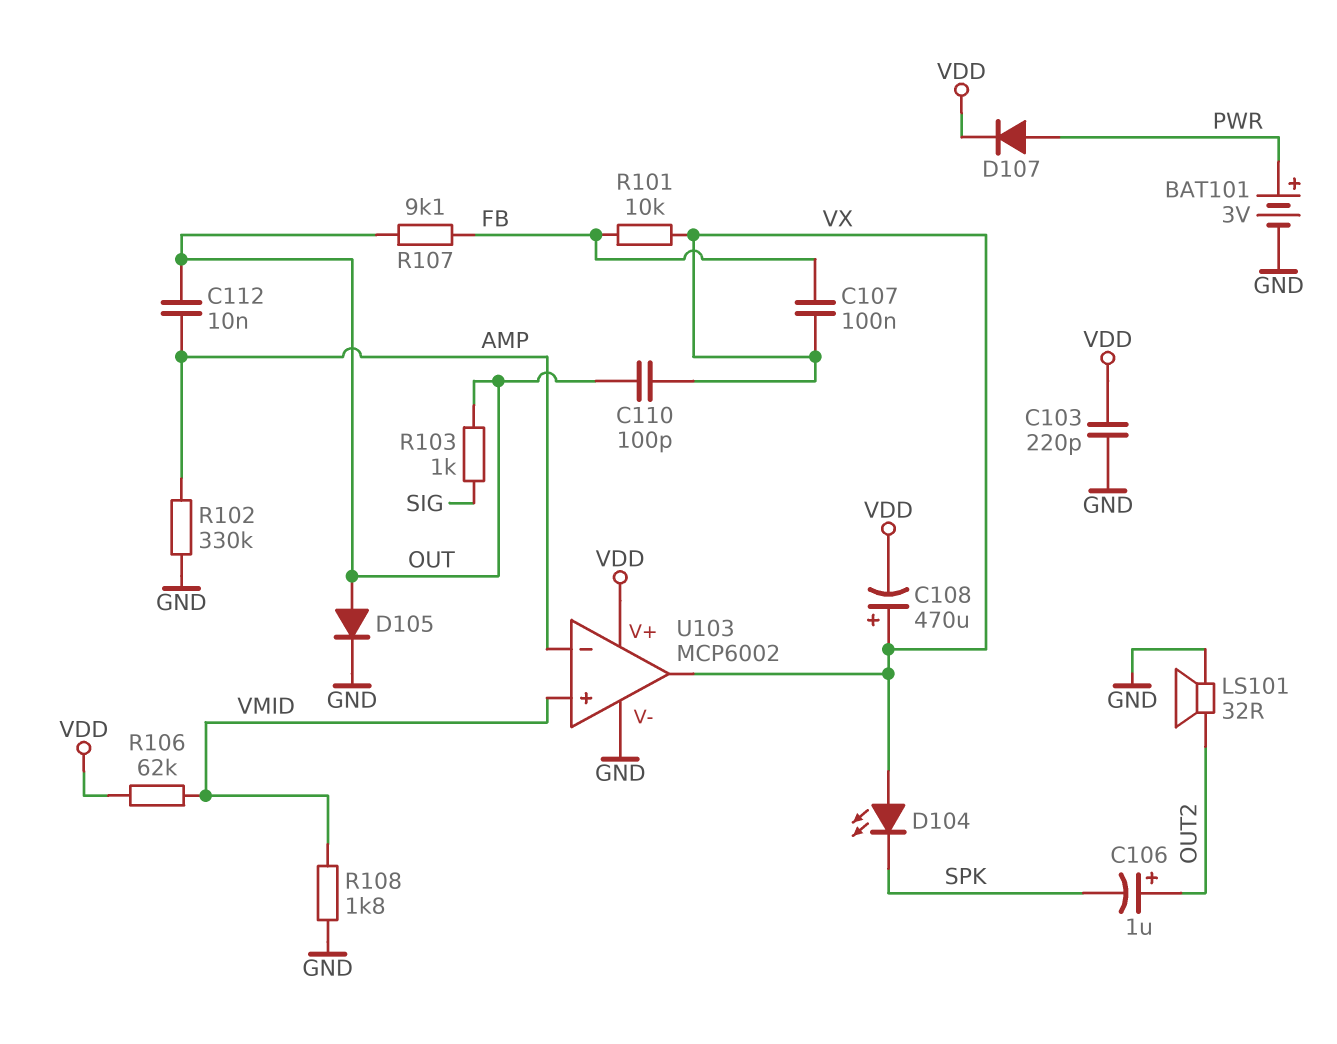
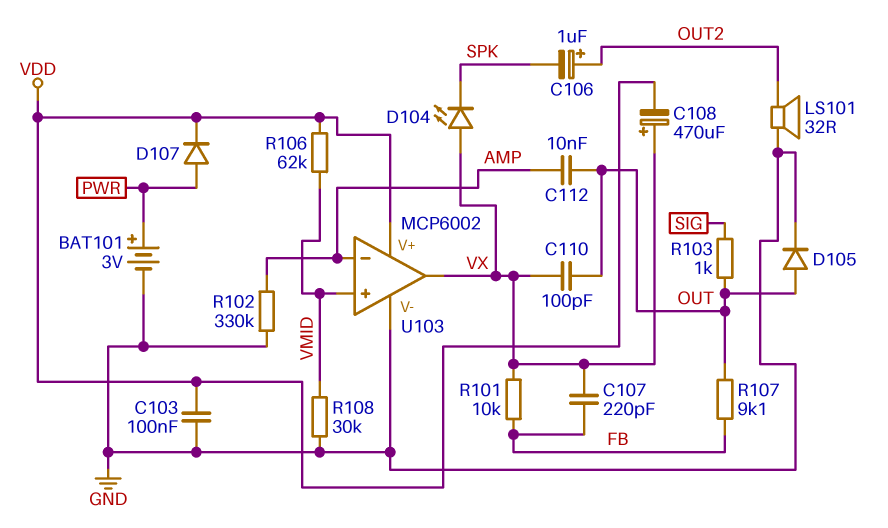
C103: 220pF (GND, VDD) -> 100nF (GND, VDD)
C107: 100nF (FB, VX) -> 220pF (FB, VX)
R108: 1.8k (GND, VMID) -> 30k (GND, VMID)

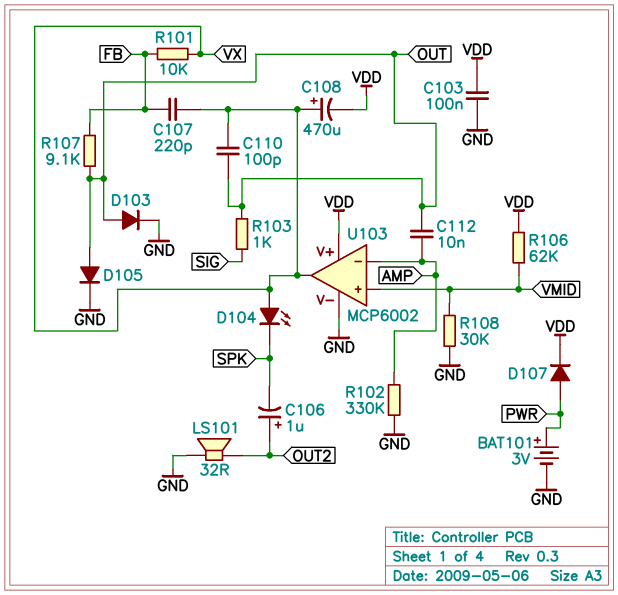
D103: none -> diode (A OUT, K GND)

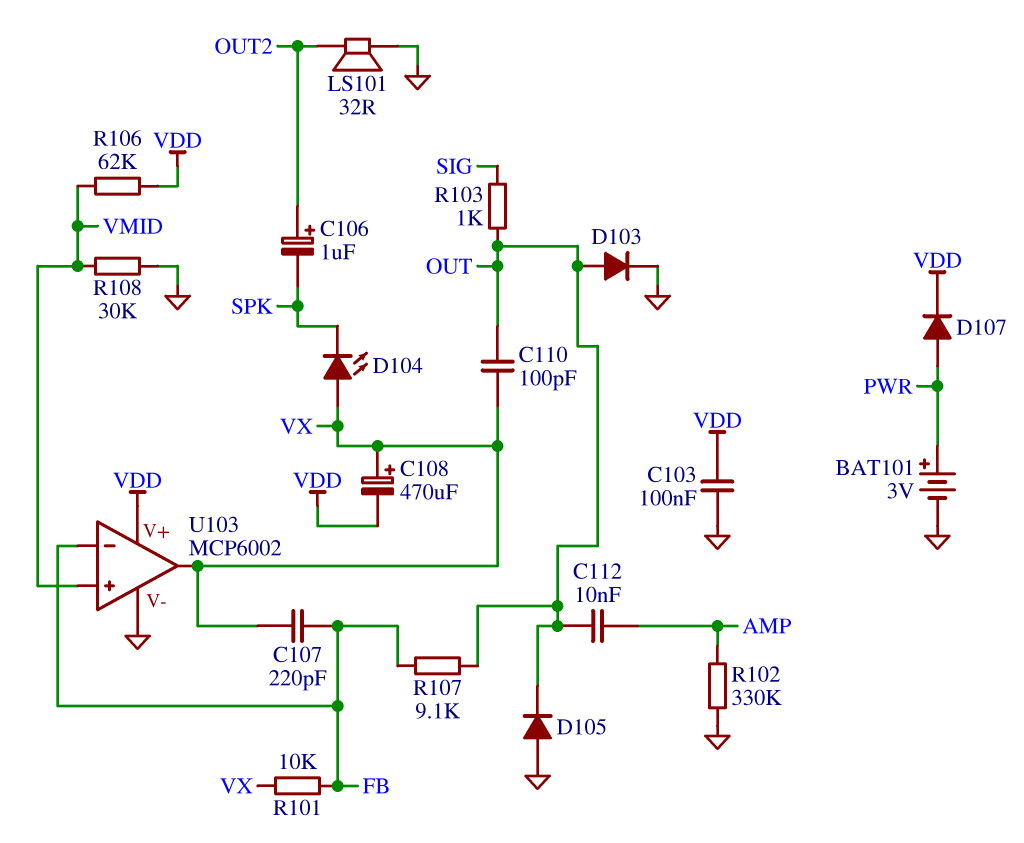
D105: diode (A OUT, K GND) -> diode (A GND, K OUT)
U103 pin in-: AMP -> FB

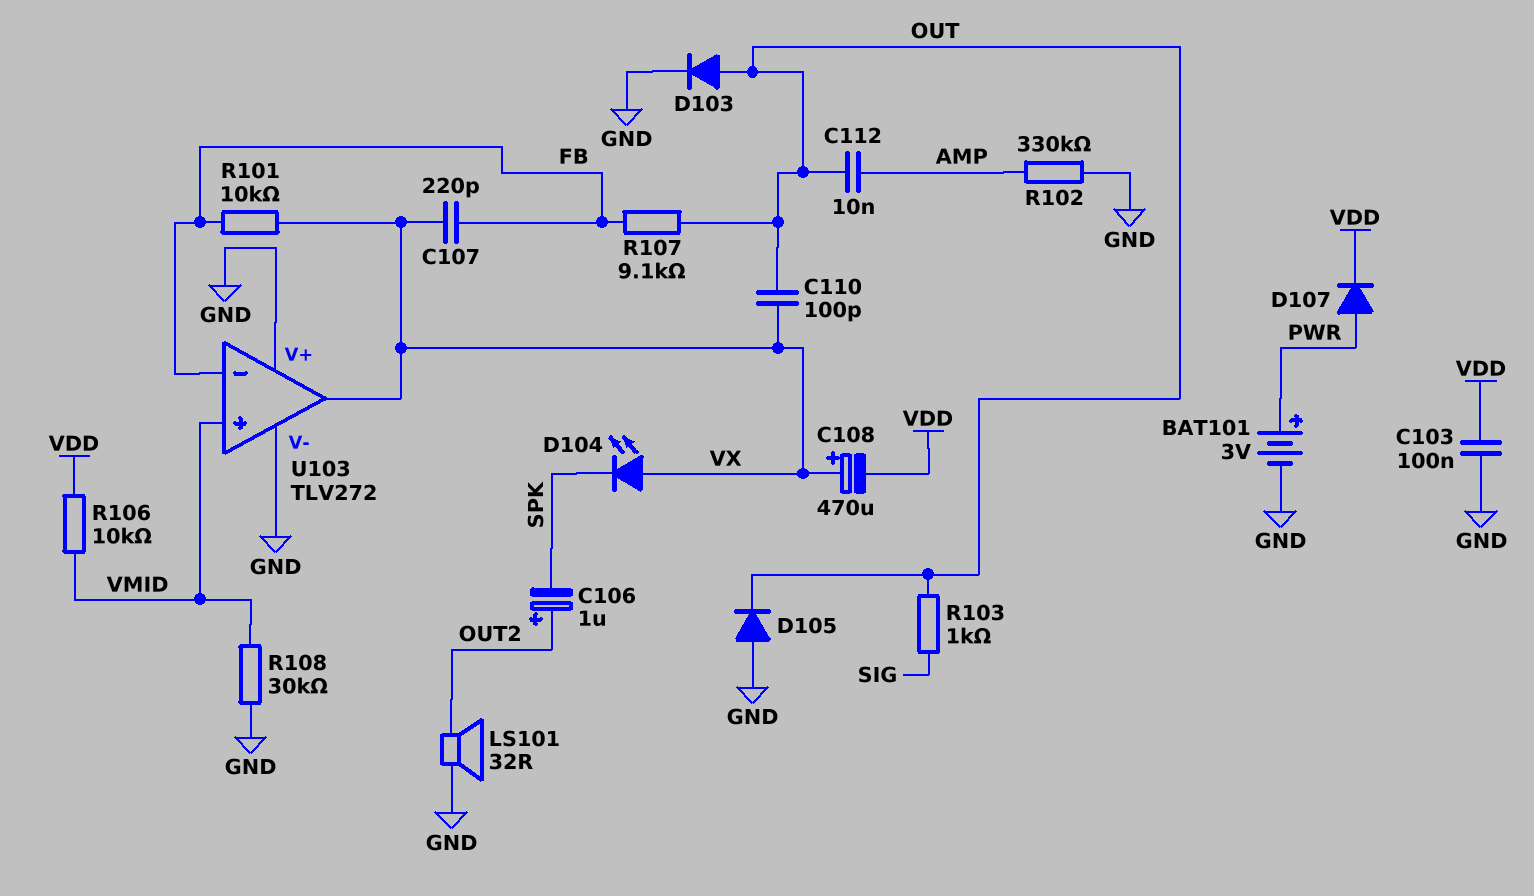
R106: 62k (VDD, VMID) -> 10k (VDD, VMID)
U103: MCP6002 -> TLV272
U103 pin V+: VDD -> GND

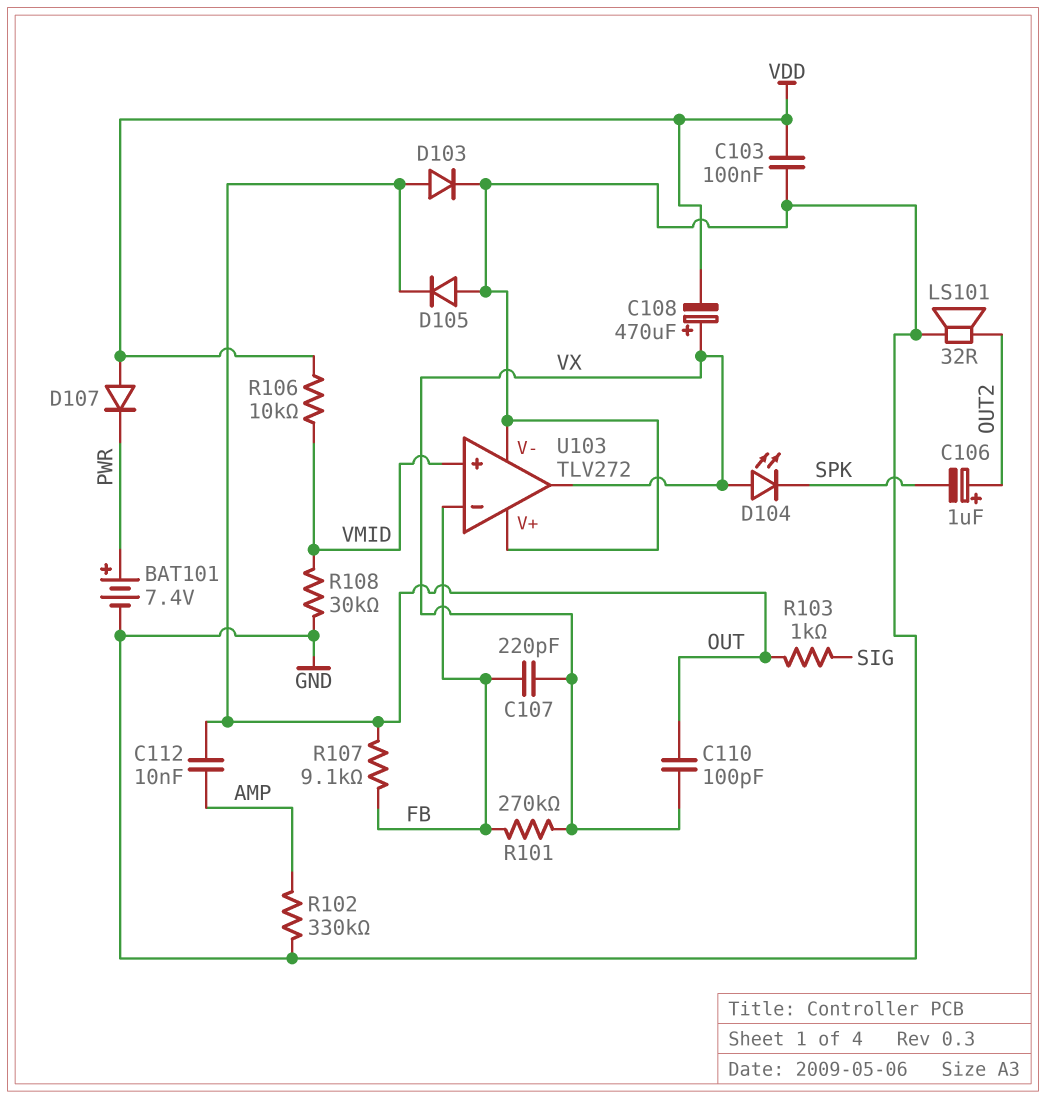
BAT101: 3V (plus PWR, minus GND) -> 7.4V (plus PWR, minus GND)
D107: diode (A PWR, K VDD) -> diode (A VDD, K PWR)
R101: 10k (FB, VX) -> 270k (FB, VX)

